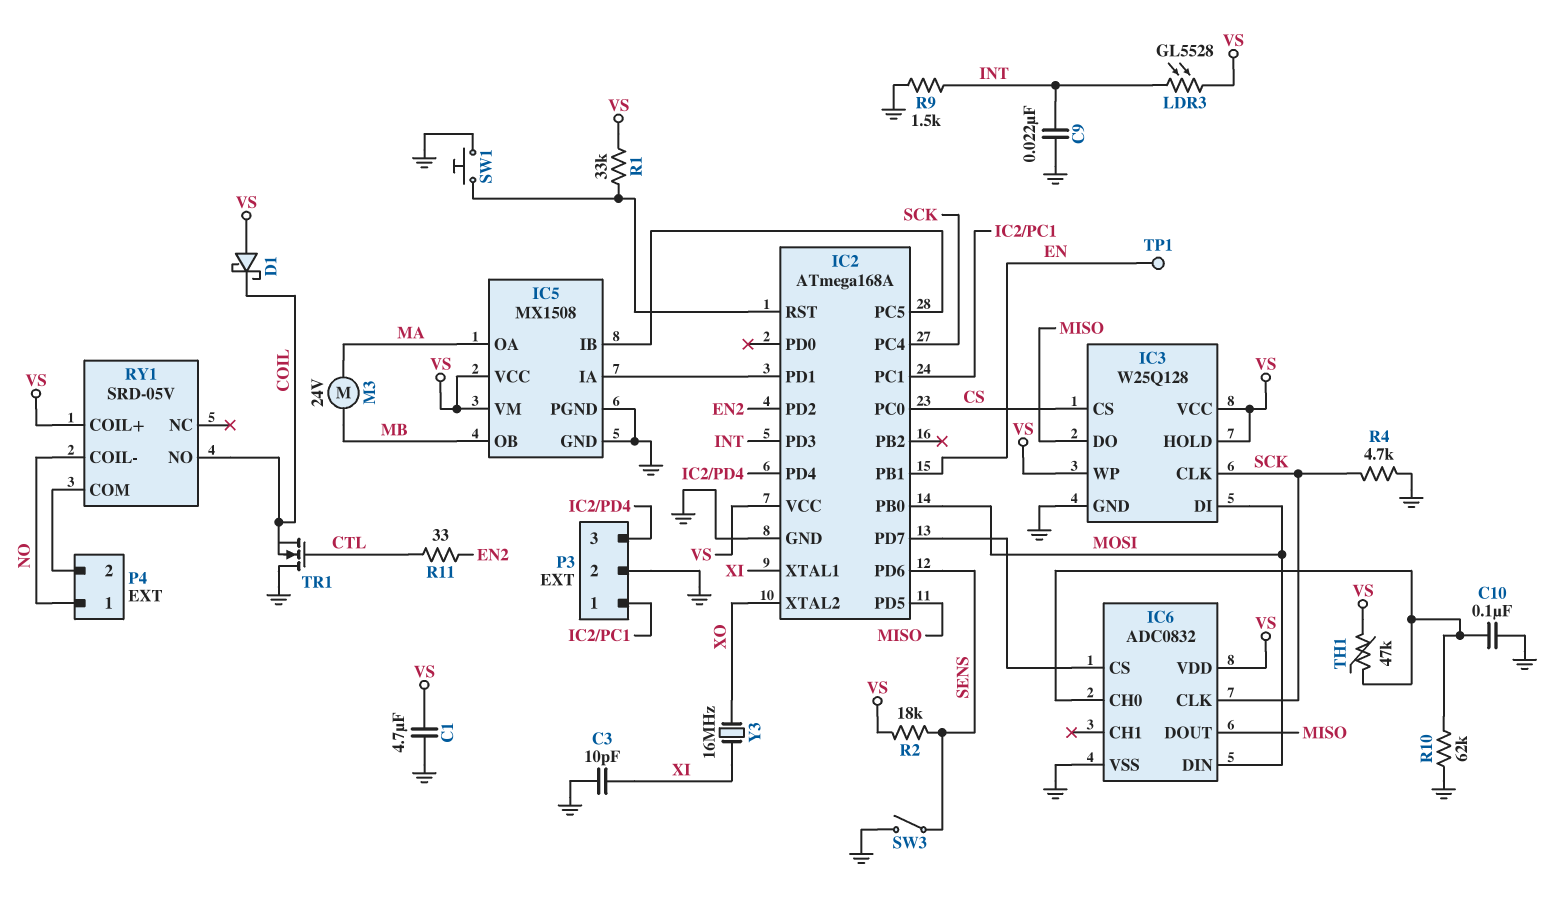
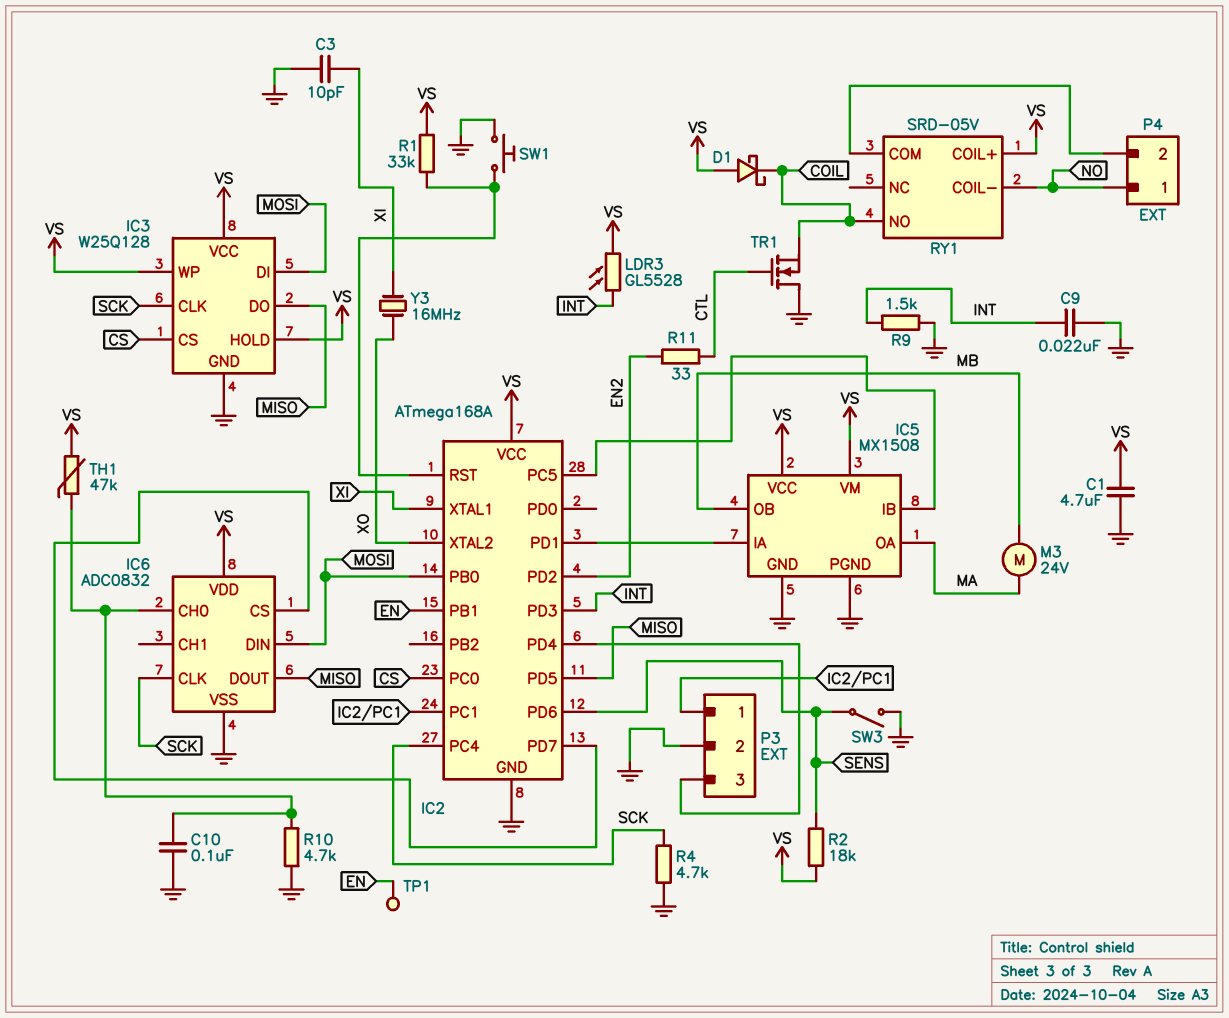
R10: 62k (GND, IC6/CH0) -> 4.7k (GND, IC6/CH0)

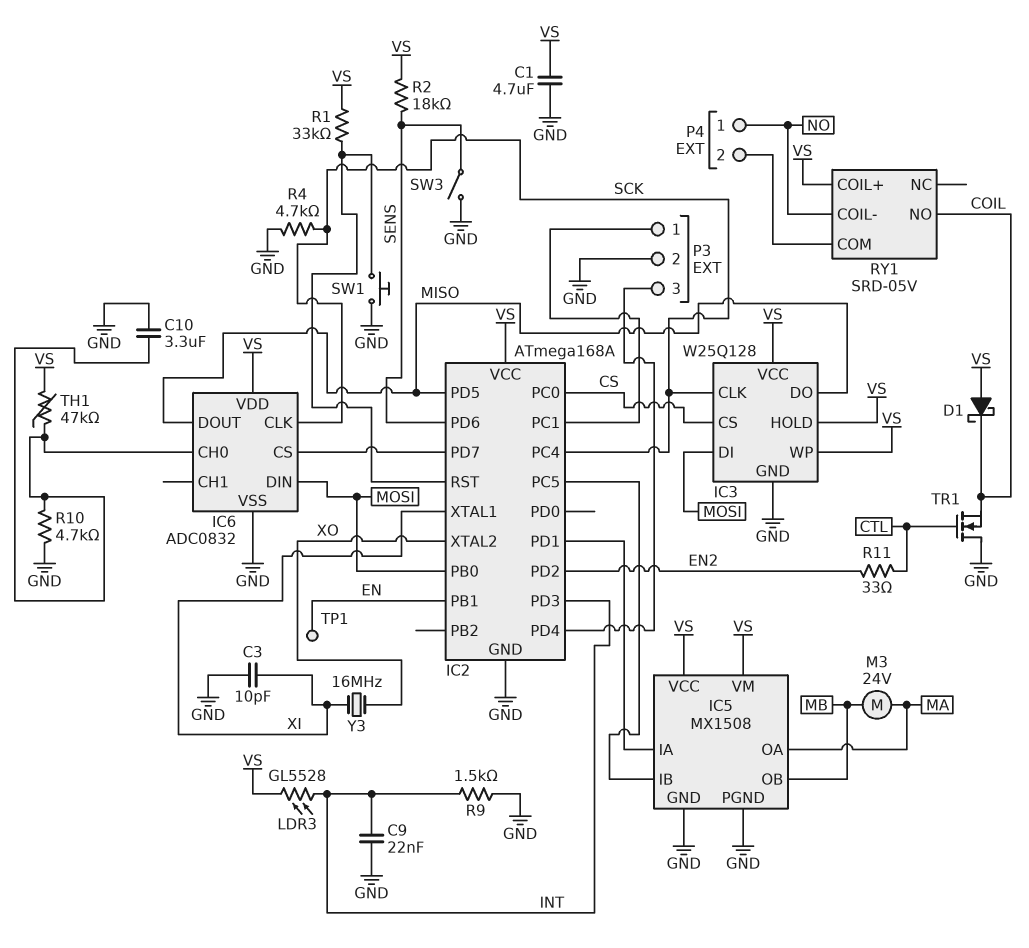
C10: 100nF (GND, IC6/CH0) -> 3.3uF (GND, IC6/CH0)

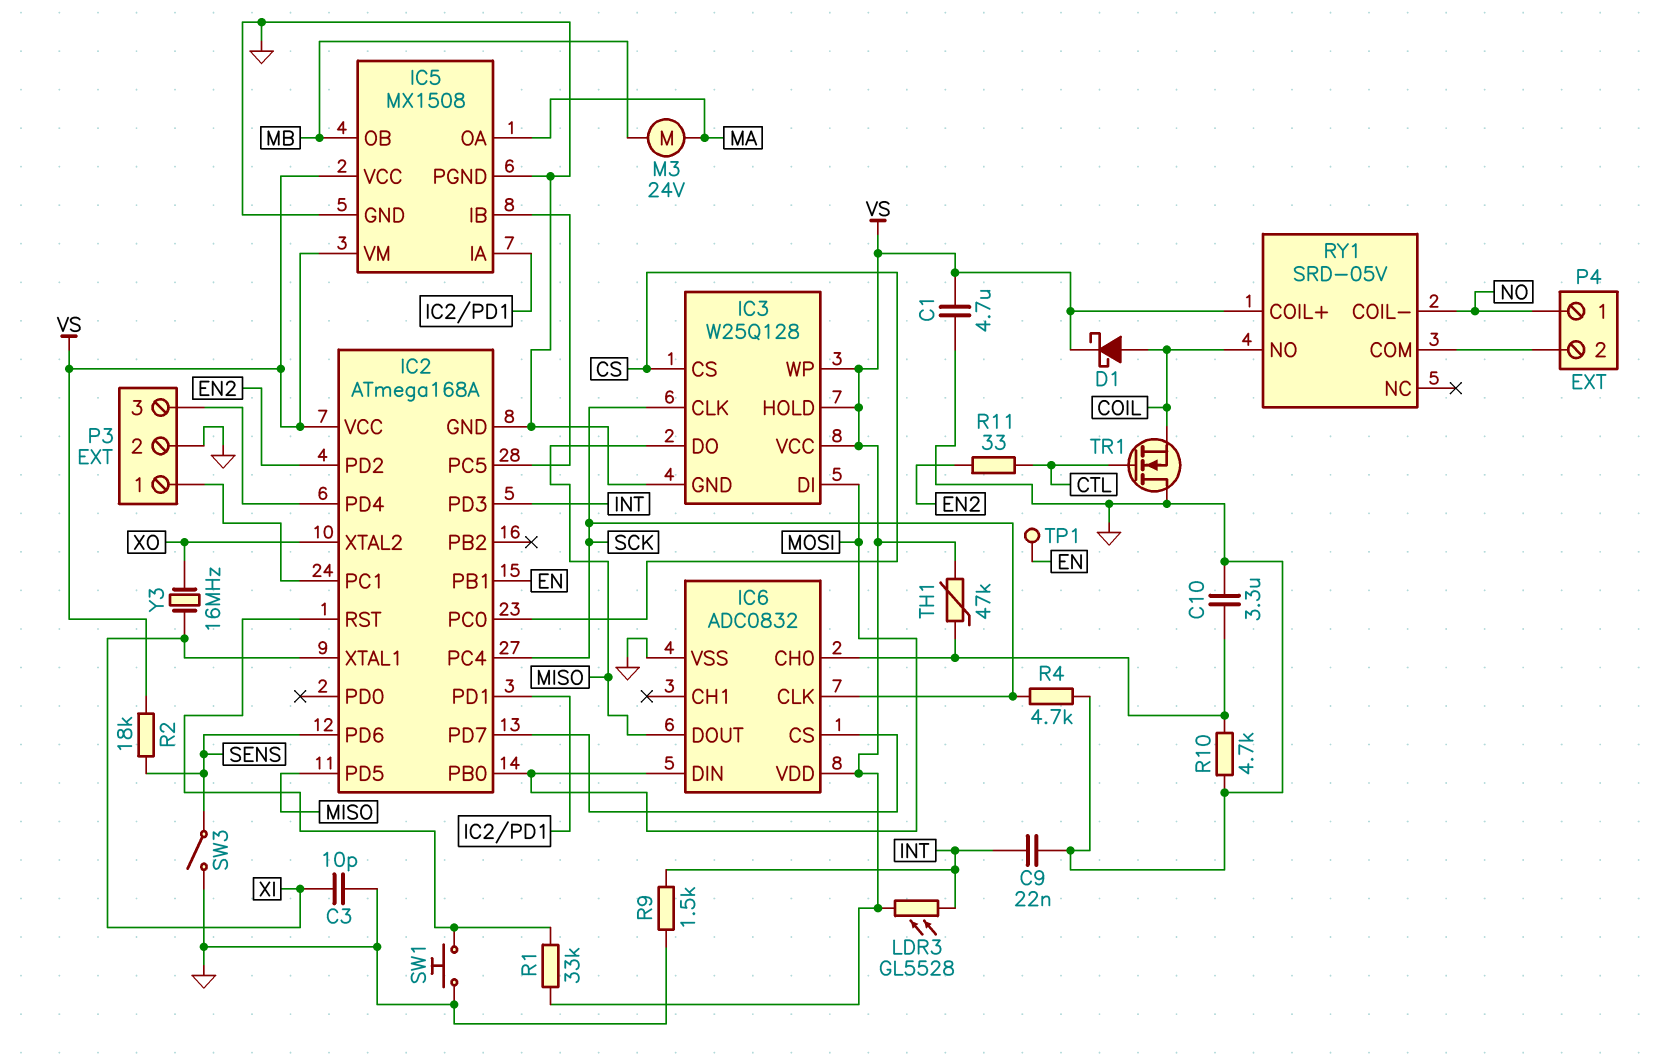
D1: schottky (A VS, K COIL) -> schottky (A COIL, K VS)

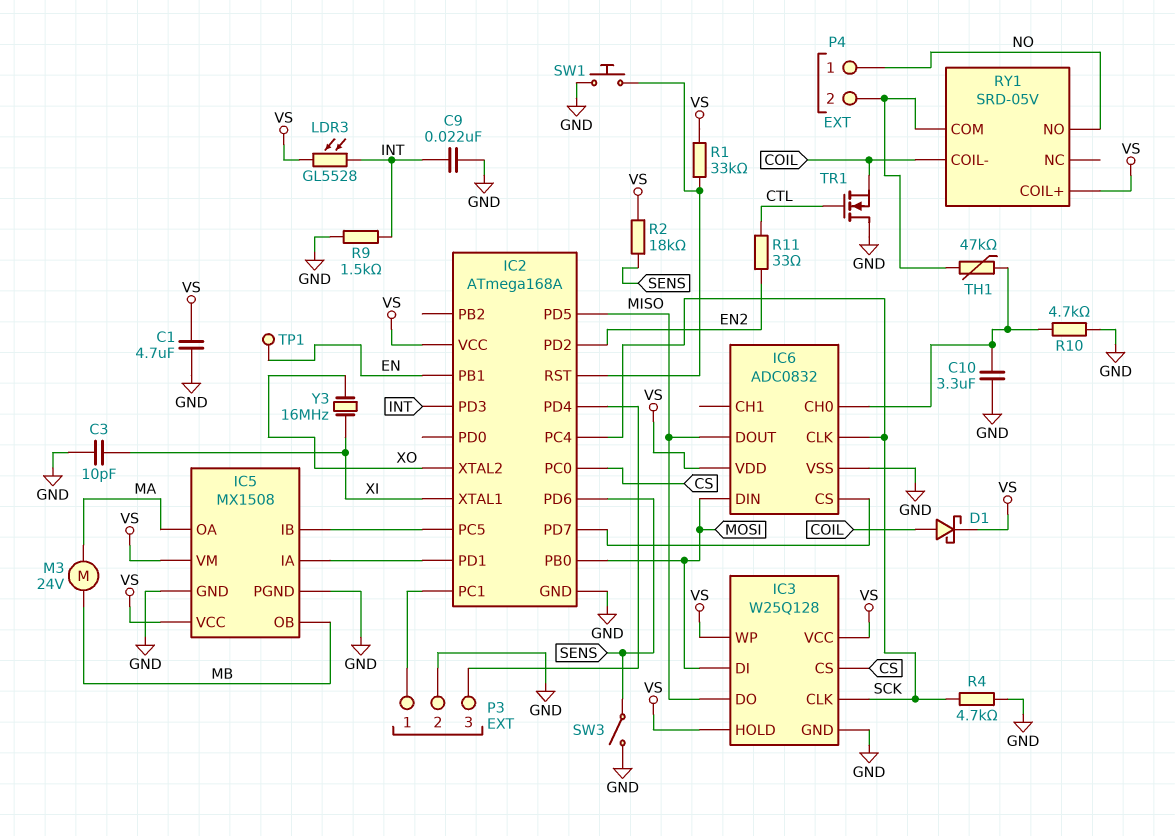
RY1 pin COIL-: NO -> COIL
RY1 pin NO: COIL -> NO
TH1: 47k (IC6/CH0, VS) -> 47k (IC6/CH0, P4/2)

